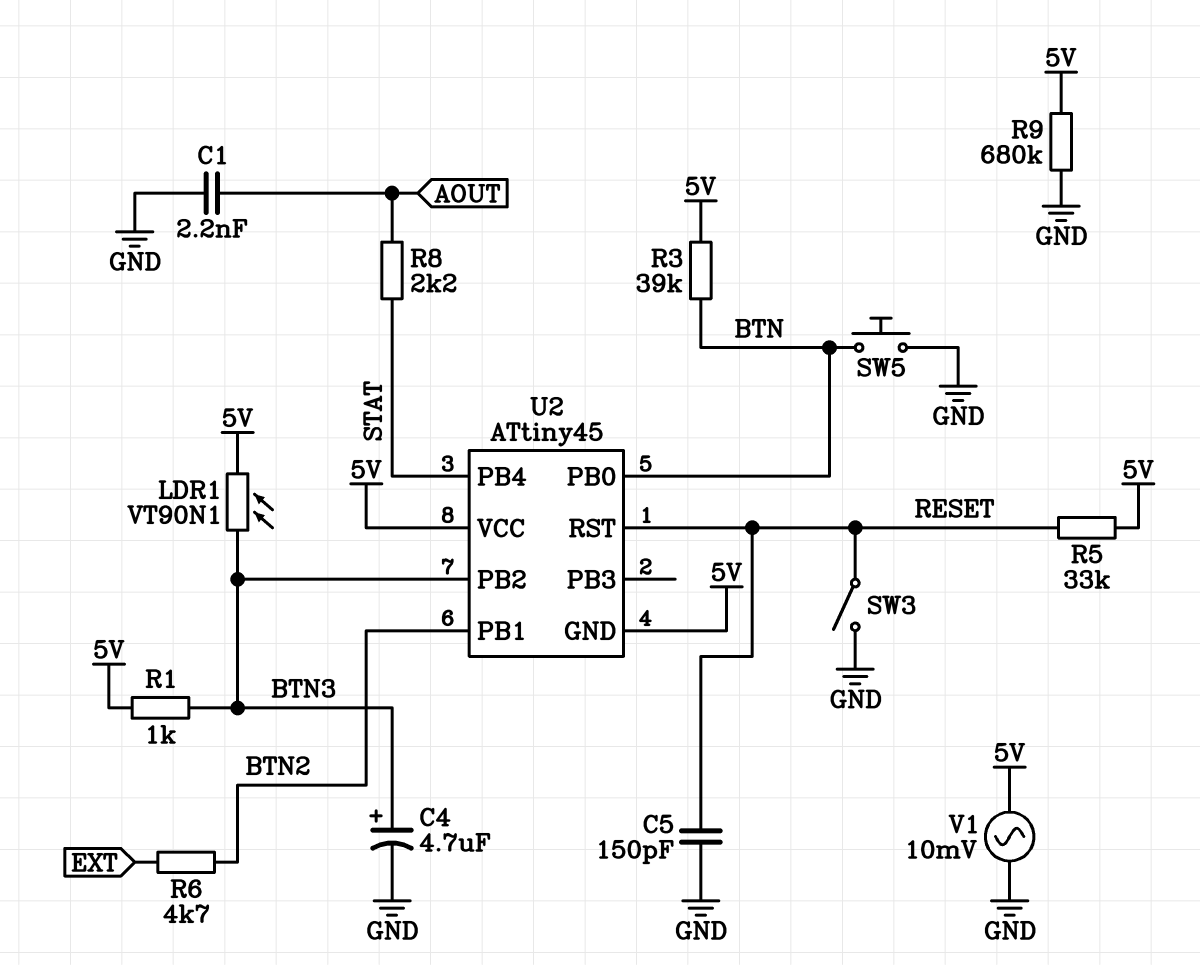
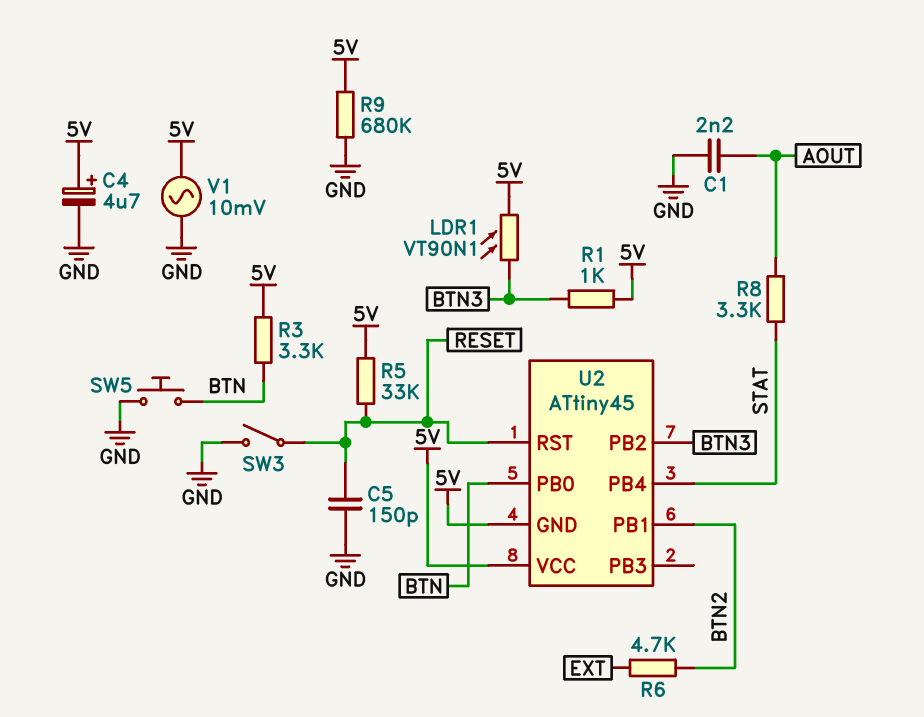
C4: 4.7uF (plus BTN3, minus GND) -> 4.7uF (plus 5V, minus GND)
R3: 39k (5V, BTN) -> 3.3k (5V, BTN)
R8: 2.2k (AOUT, STAT) -> 3.3k (AOUT, STAT)

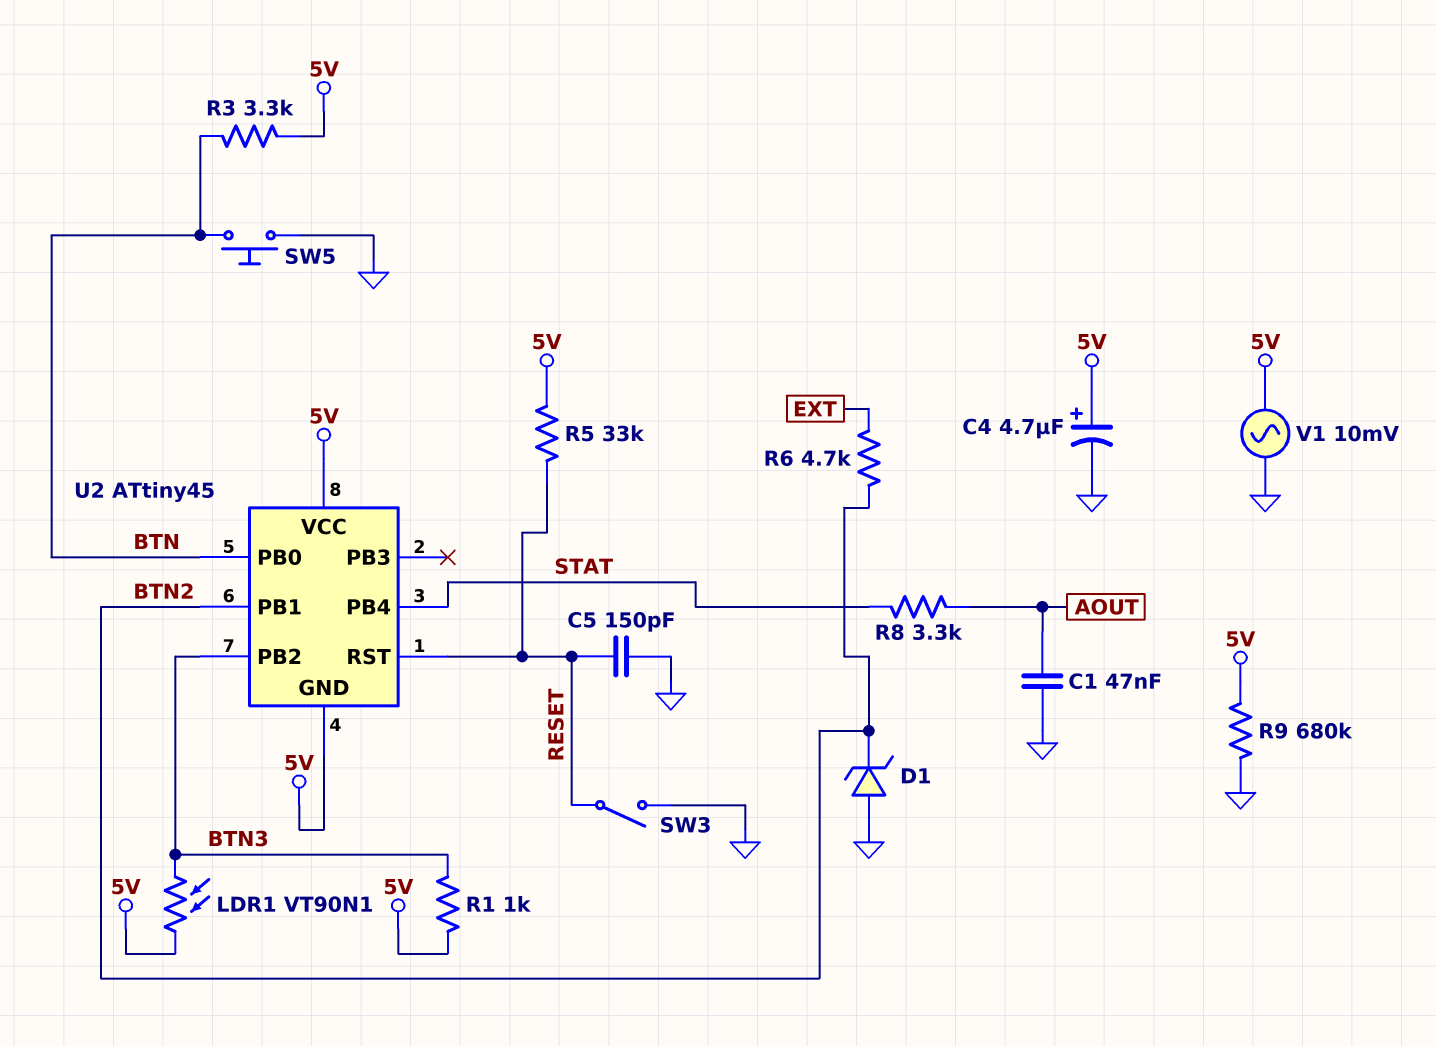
C1: 2.2nF (AOUT, GND) -> 47nF (AOUT, GND)
D1: none -> zener (A GND, K BTN2)

